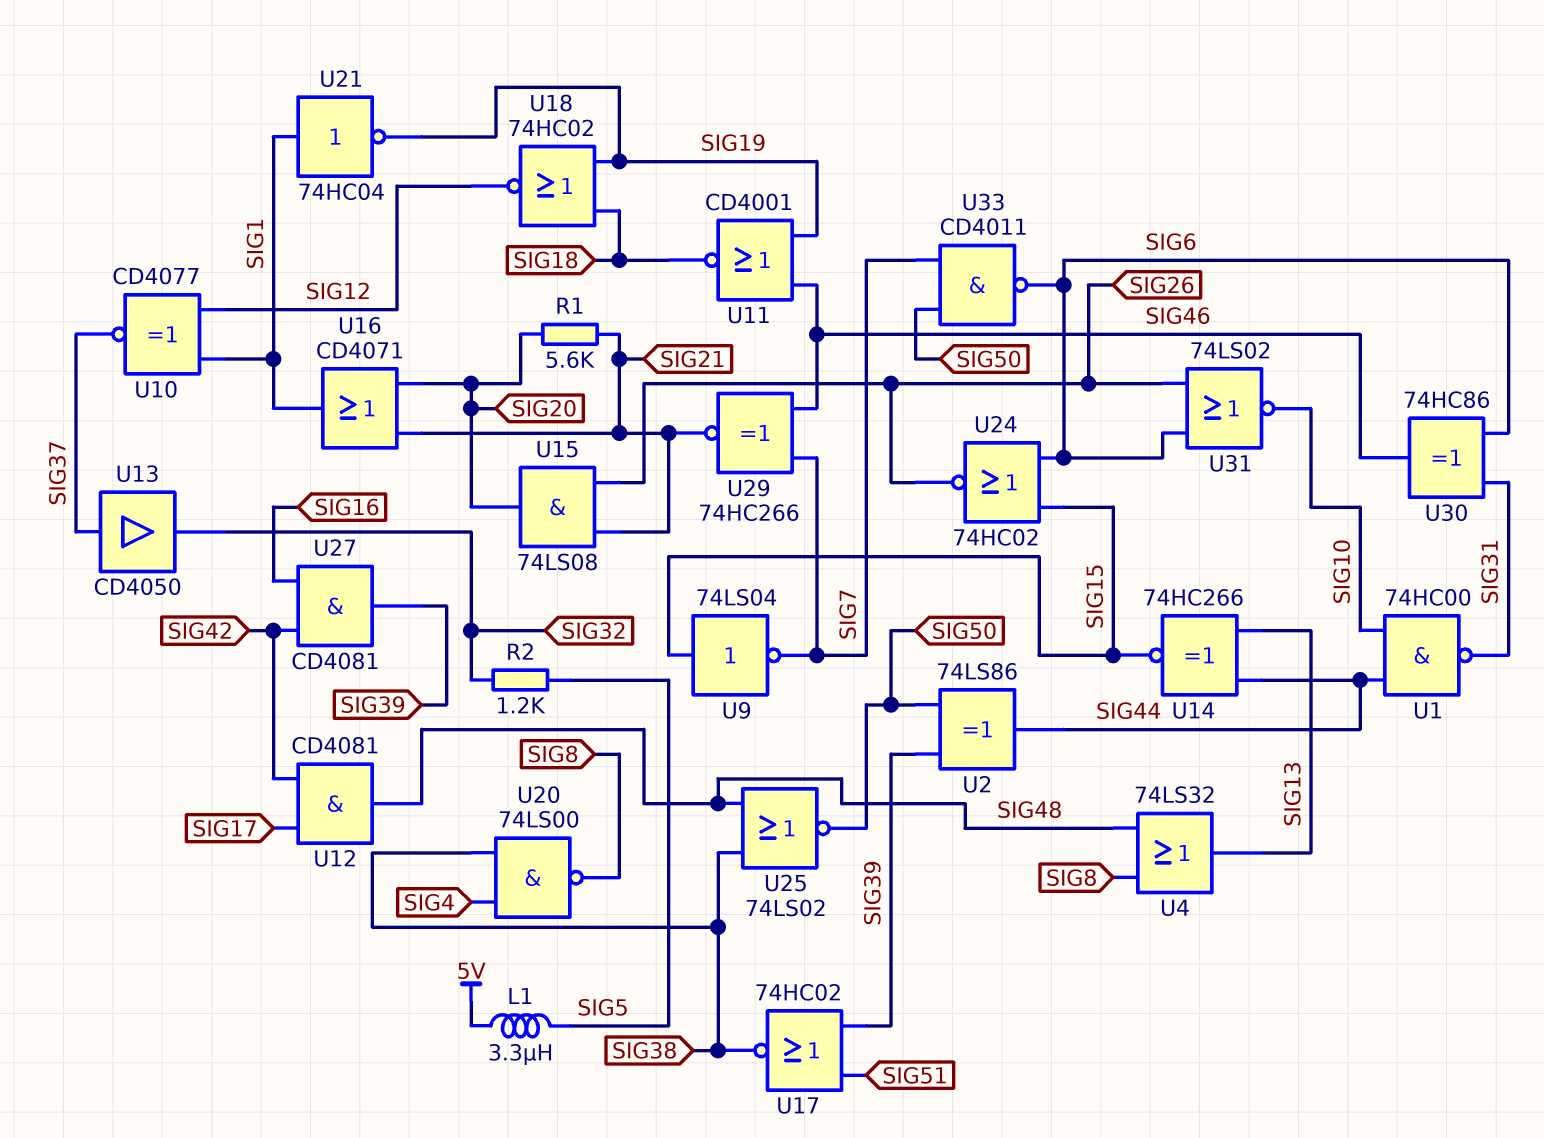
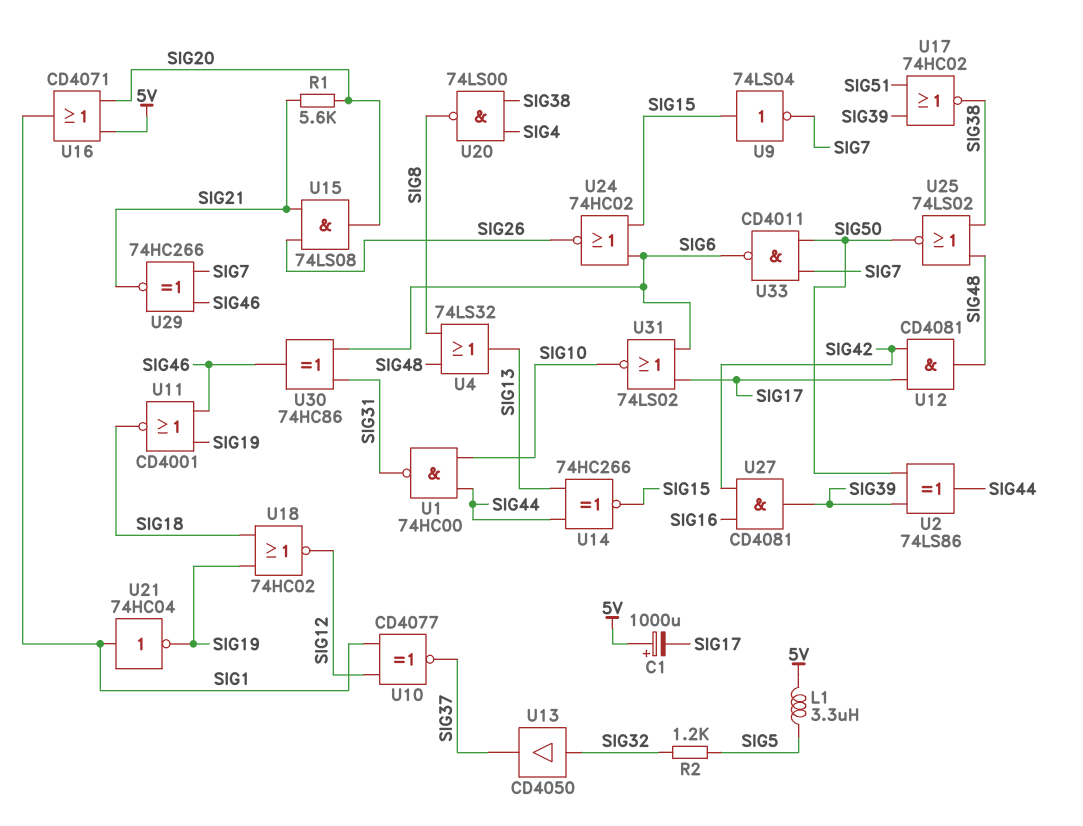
C1: none -> 1000uF (plus 5V, minus SIG17)
U13: buffer CD4050 (in SIG37, out SIG32) -> buffer CD4050 (in SIG32, out SIG37)
U16: OR CD4071 (in SIG20, in SIG21, out SIG1) -> OR CD4071 (in 5V, in SIG20, out SIG1)
U31: NOR 74LS02 (in SIG6, in SIG26, out SIG10) -> NOR 74LS02 (in SIG6, in SIG17, out SIG10)

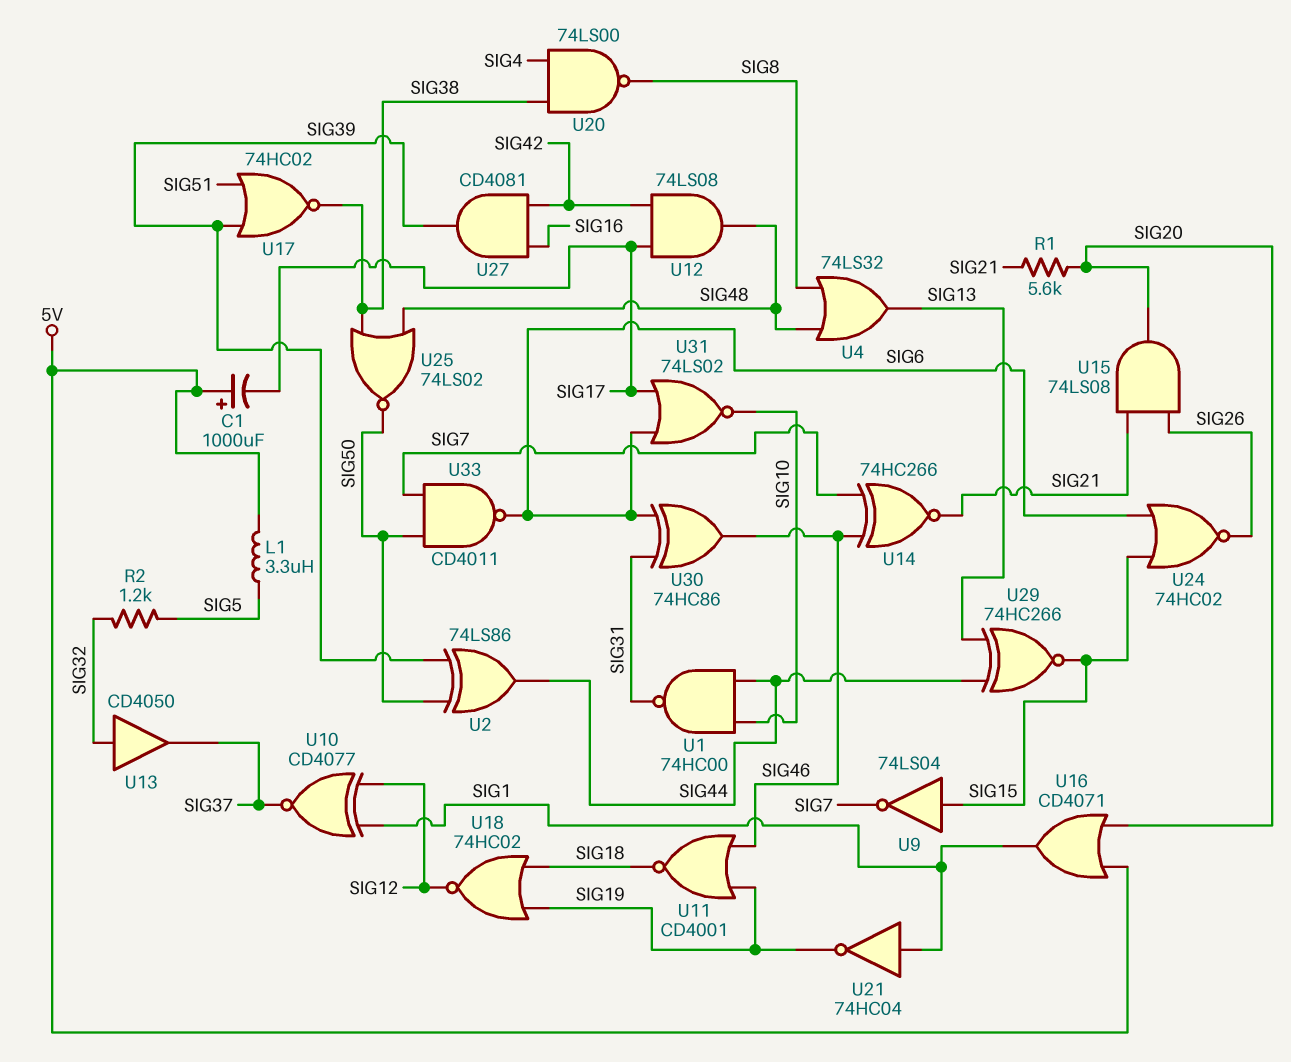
U12: AND CD4081 (in SIG17, in SIG42, out SIG48) -> AND 74LS08 (in SIG17, in SIG42, out SIG48)
U14: XNOR 74HC266 (in SIG13, in SIG44, out SIG15) -> XNOR 74HC266 (in SIG7, in SIG46, out SIG21)
U29: XNOR 74HC266 (in SIG7, in SIG46, out SIG21) -> XNOR 74HC266 (in SIG13, in SIG44, out SIG15)

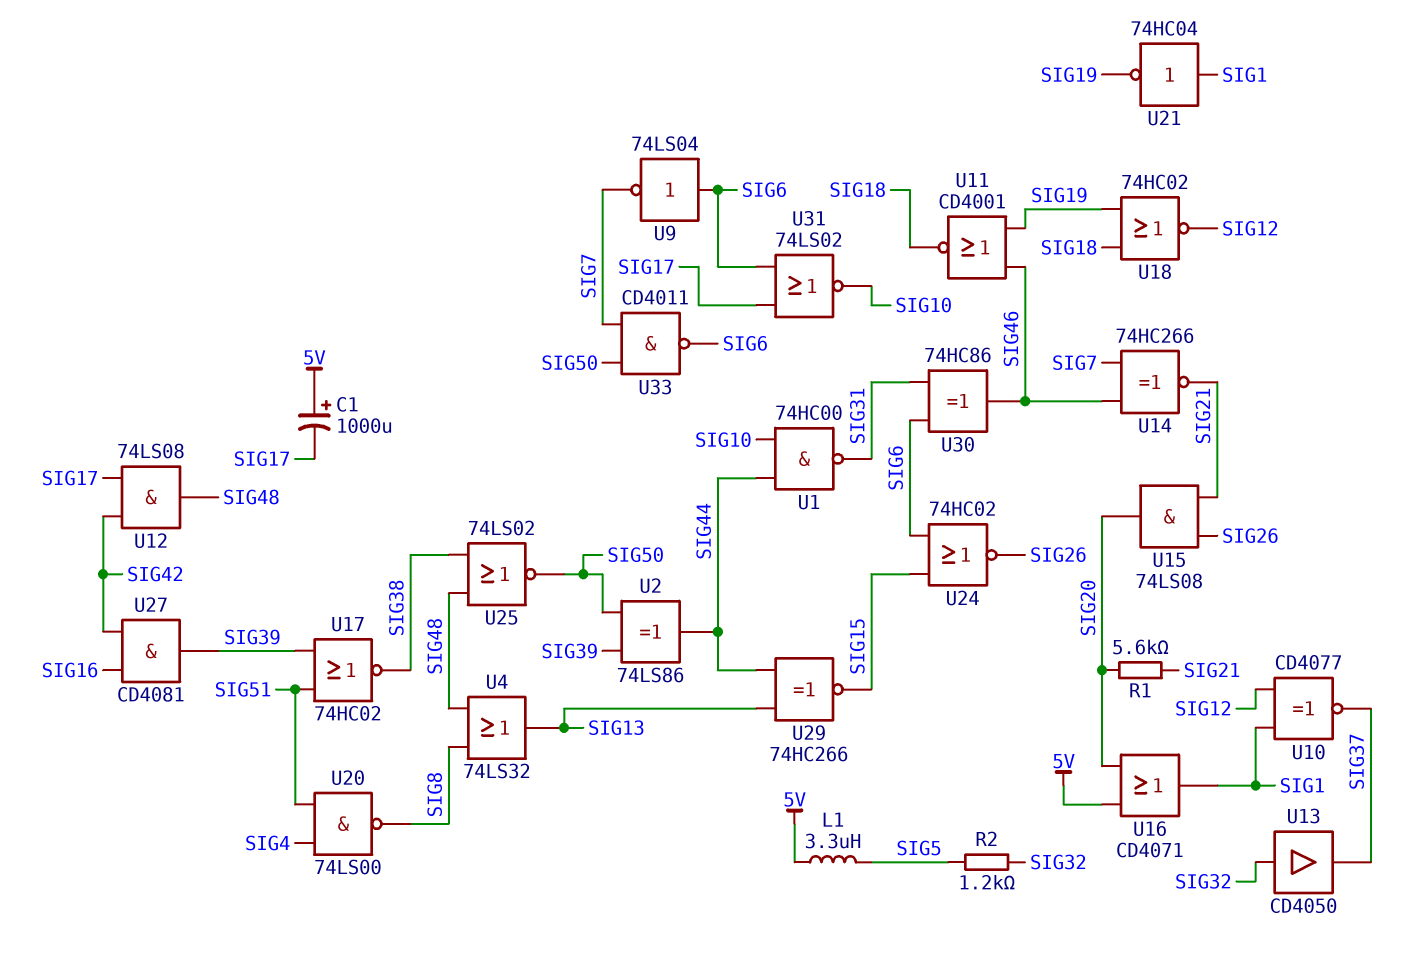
U9: NOT 74LS04 (in SIG15, out SIG7) -> NOT 74LS04 (in SIG6, out SIG7)
U20: NAND 74LS00 (in SIG4, in SIG38, out SIG8) -> NAND 74LS00 (in SIG4, in SIG51, out SIG8)

